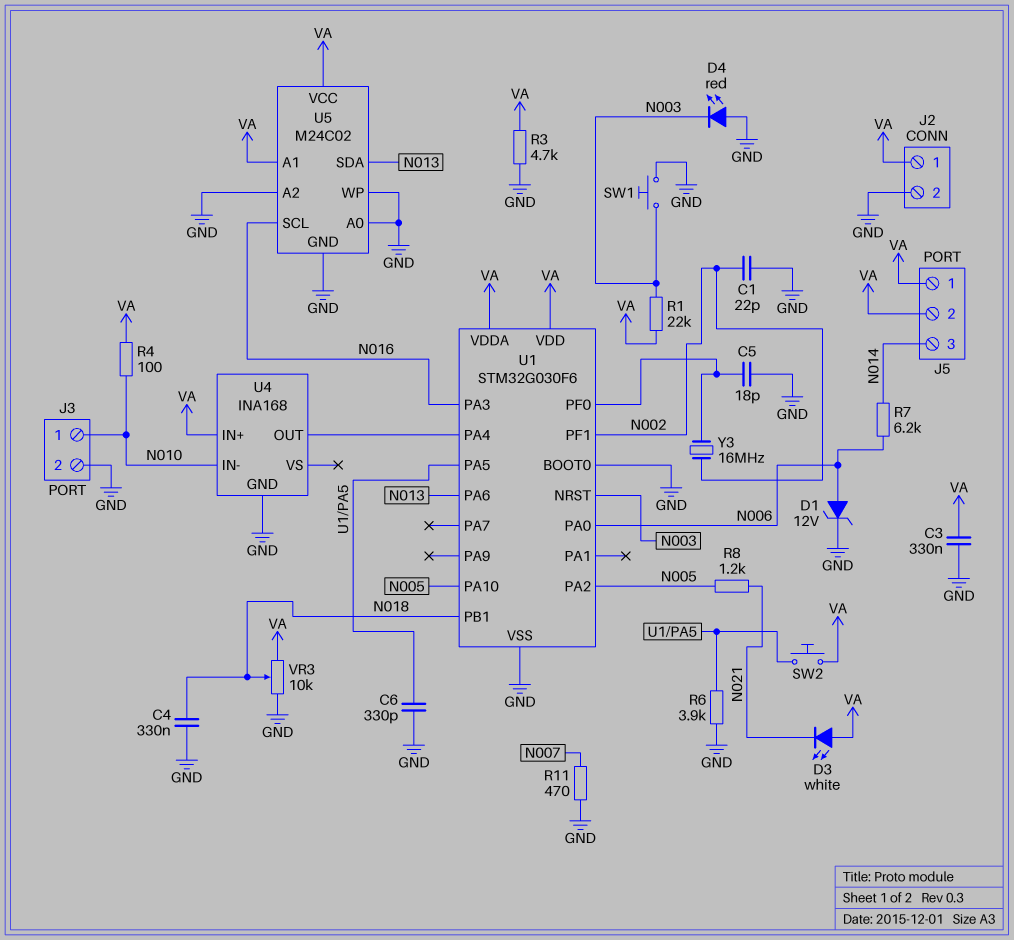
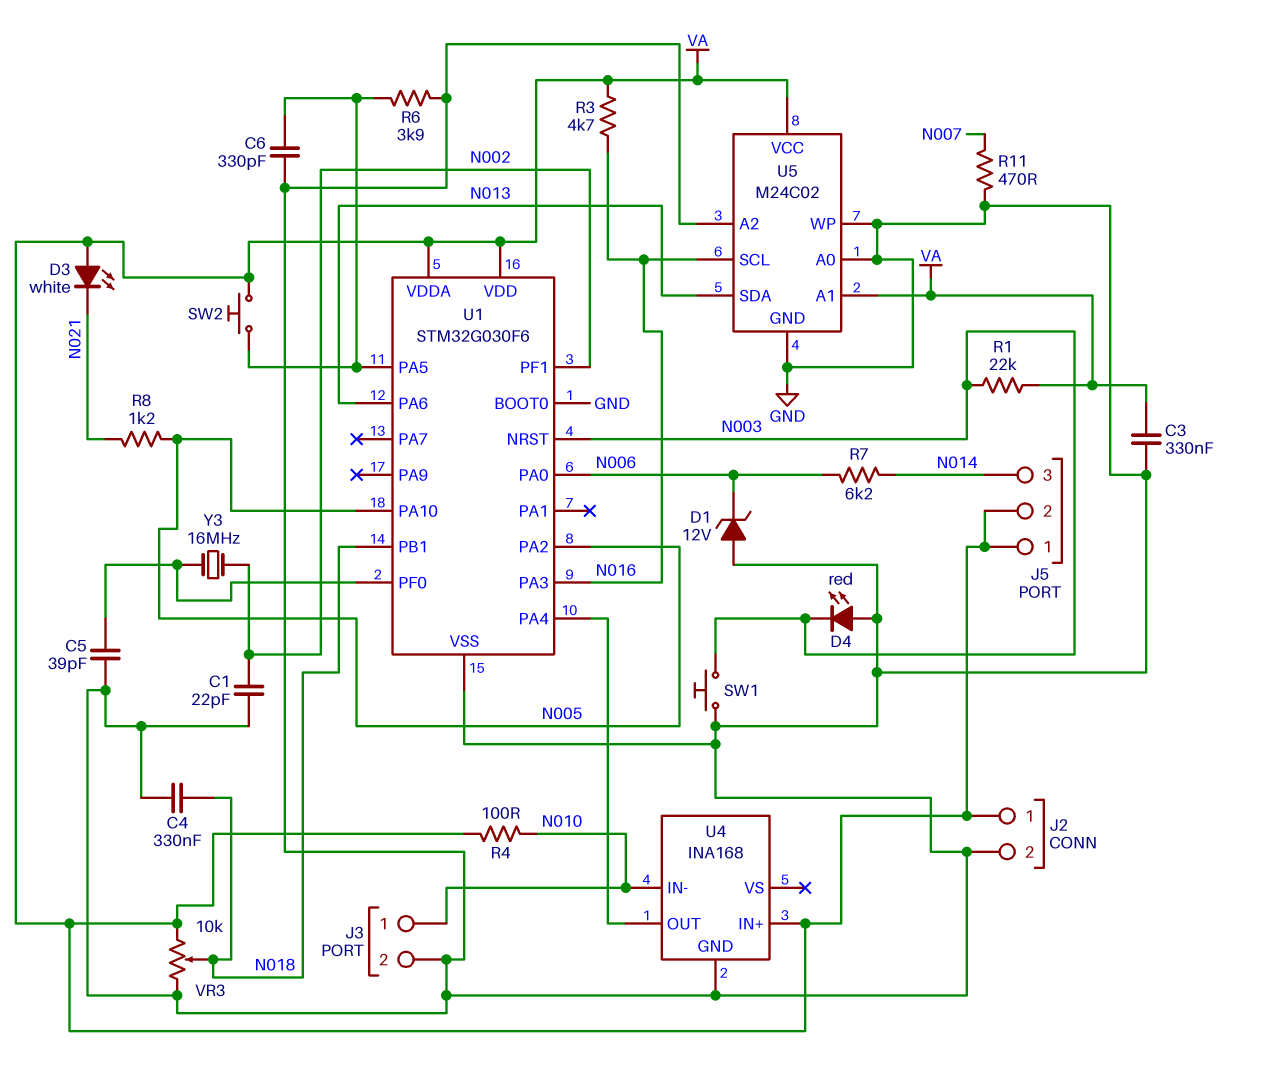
C5: 18pF (GND, U1/PF0) -> 39pF (GND, U1/PF0)
D1: zener 12V (A N006, K GND) -> zener 12V (A GND, K N006)
R3: 4.7k (GND, VA) -> 4.7k (N016, VA)

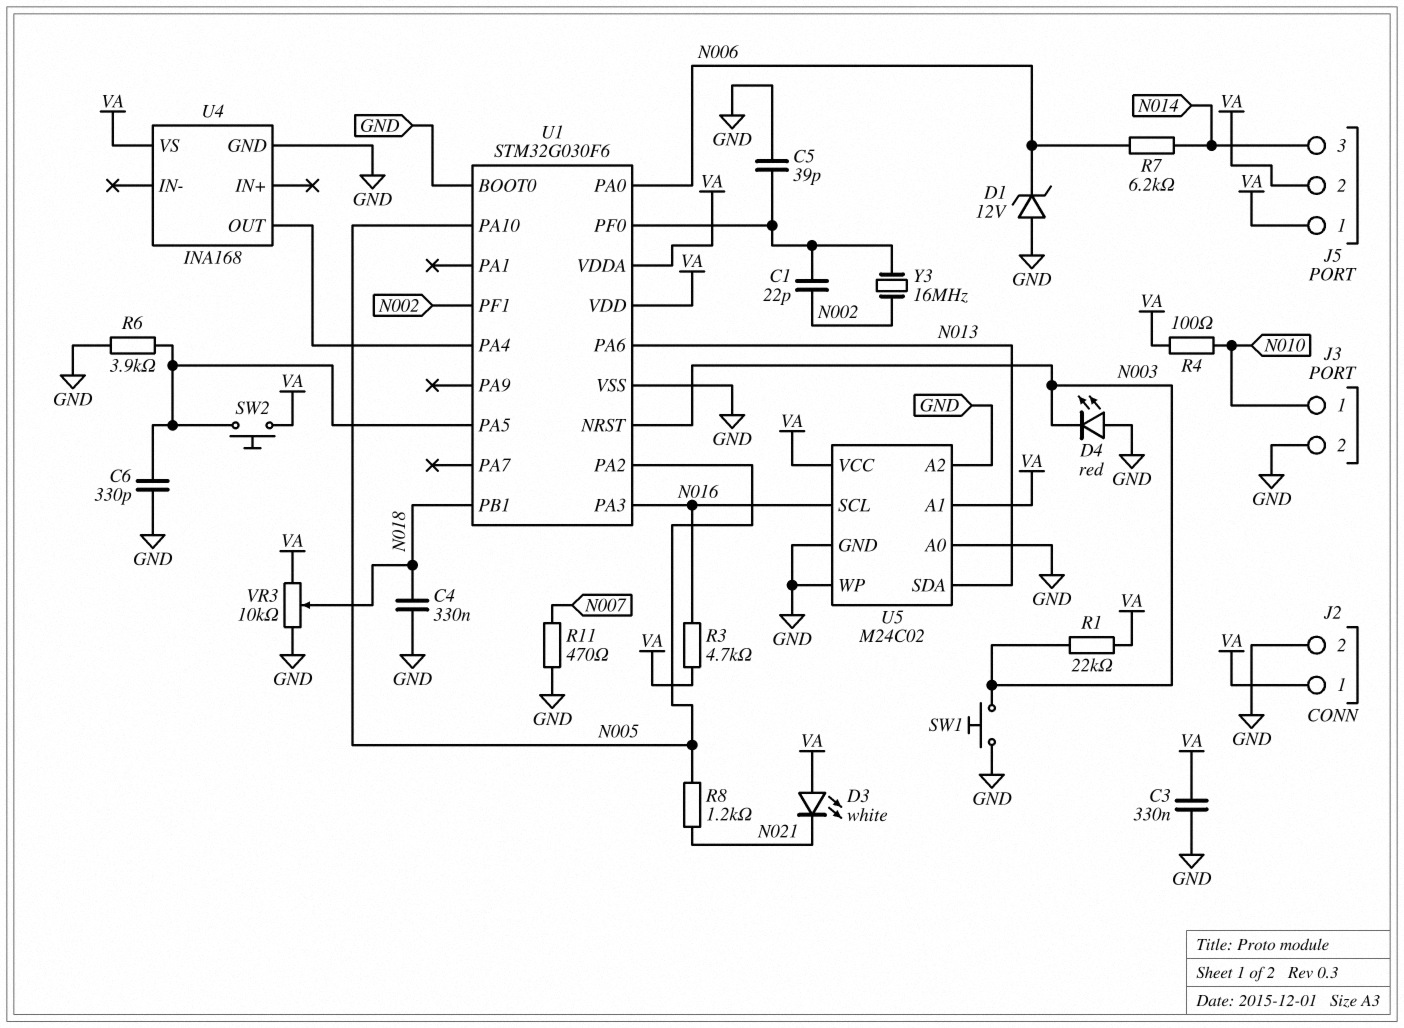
C1: 22pF (GND, N002) -> 22pF (N002, U1/PF0)
U4 pin IN+: VA -> none
U4 pin IN-: N010 -> none
U4 pin VS: none -> VA

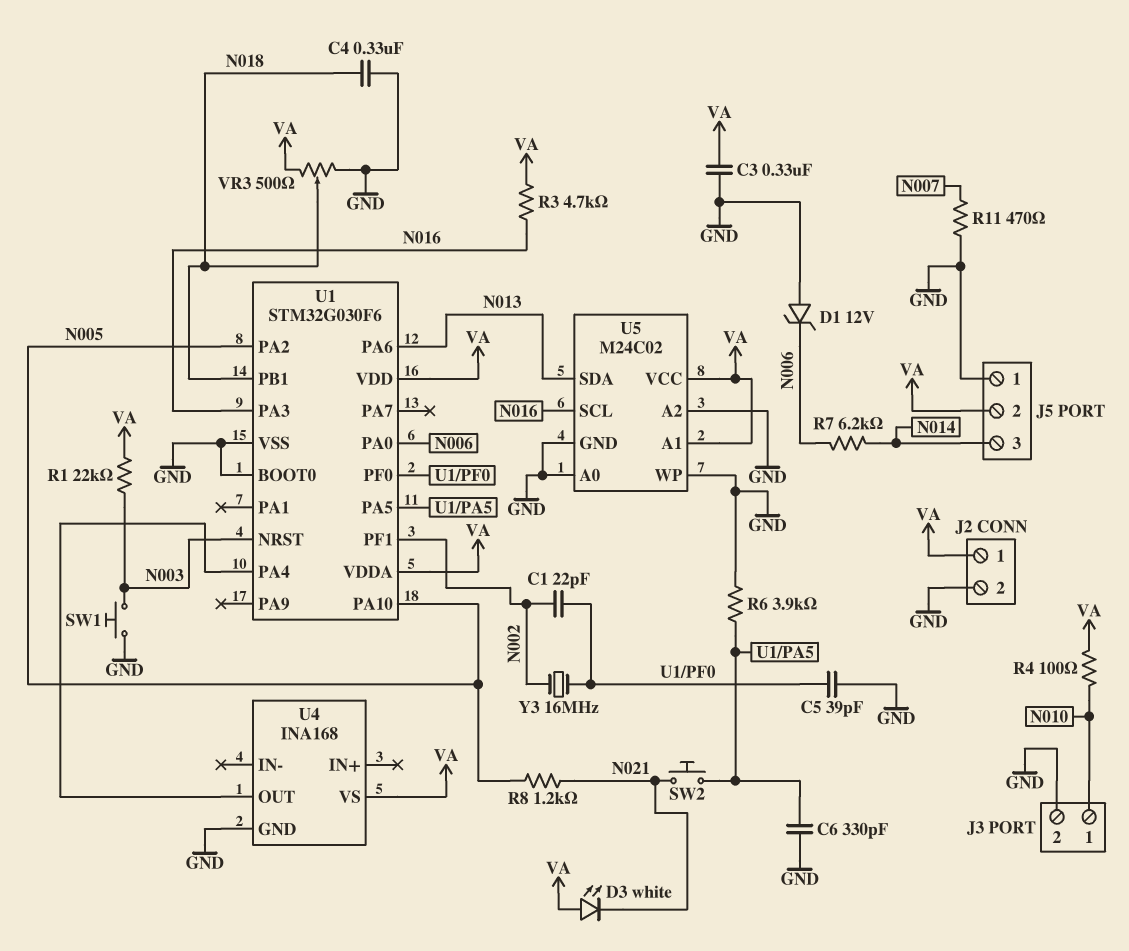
D4: LED red (A GND, K N003) -> none
J5 pin 1: VA -> GND
SW2: button (U1/PA5, VA) -> button (N021, U1/PA5)
VR3: 10k (GND, VA, wiper N018) -> 500 (GND, VA, wiper N018)

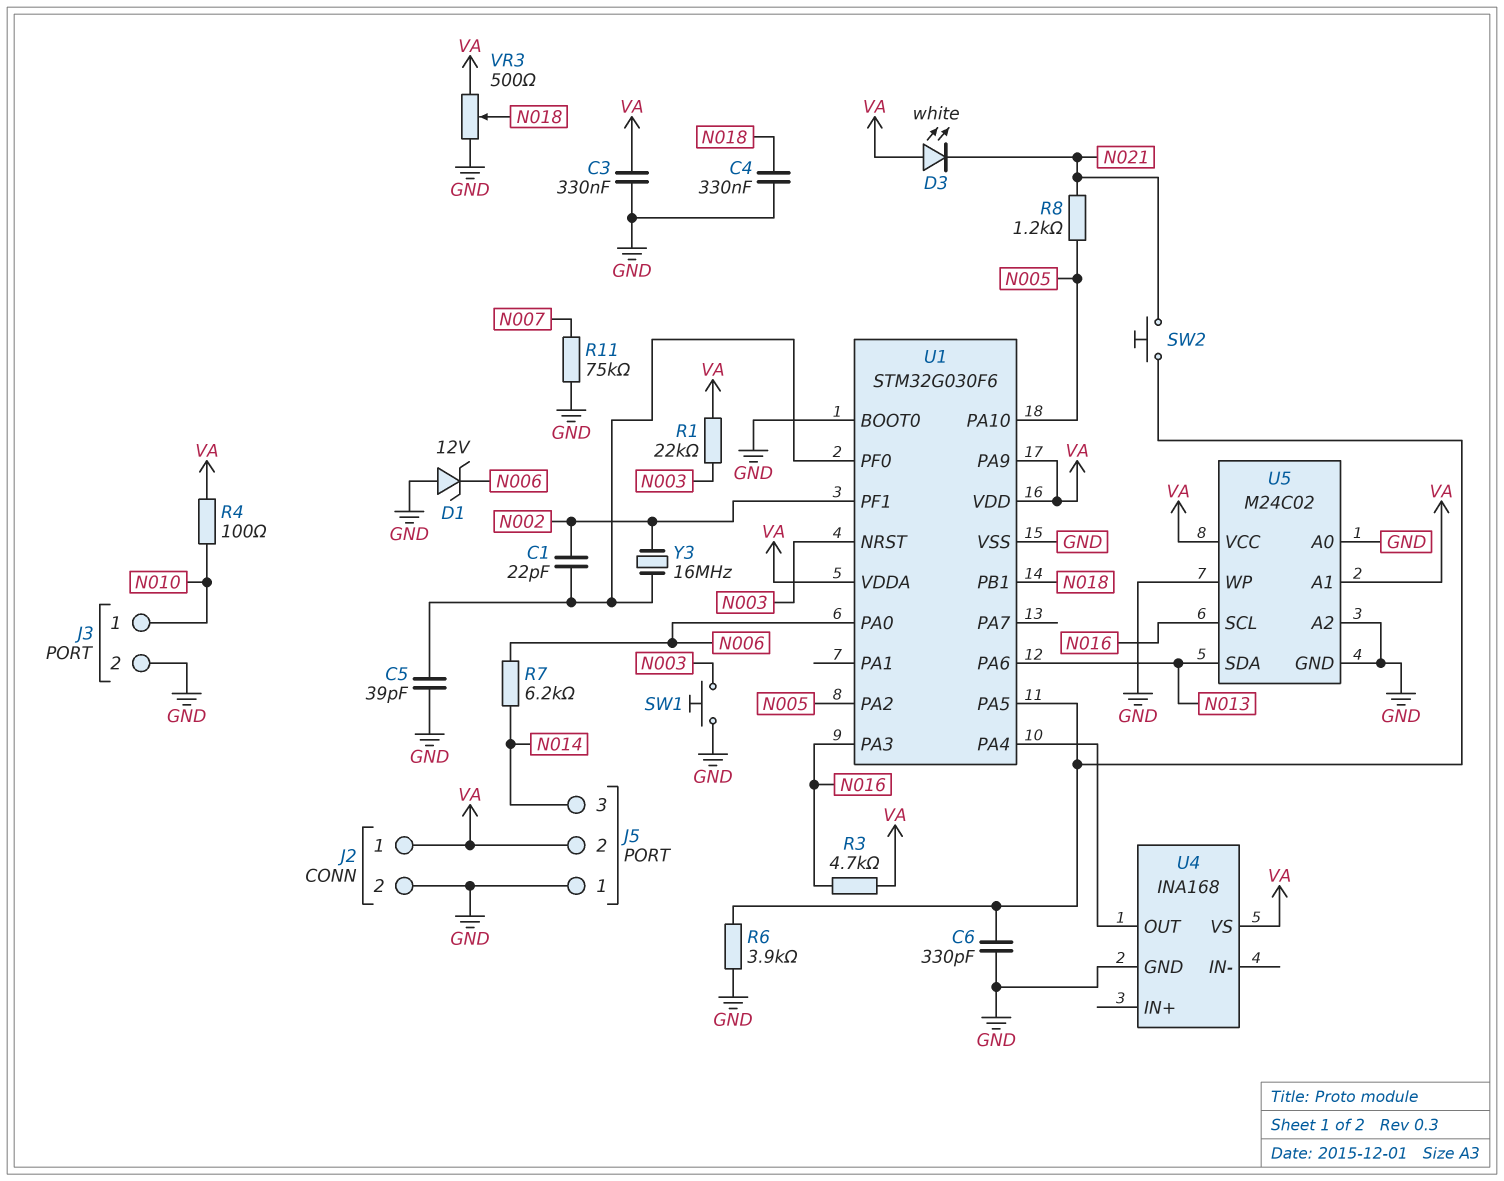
R11: 470 (GND, N007) -> 75k (GND, N007)
U1 pin PA9: none -> VA

